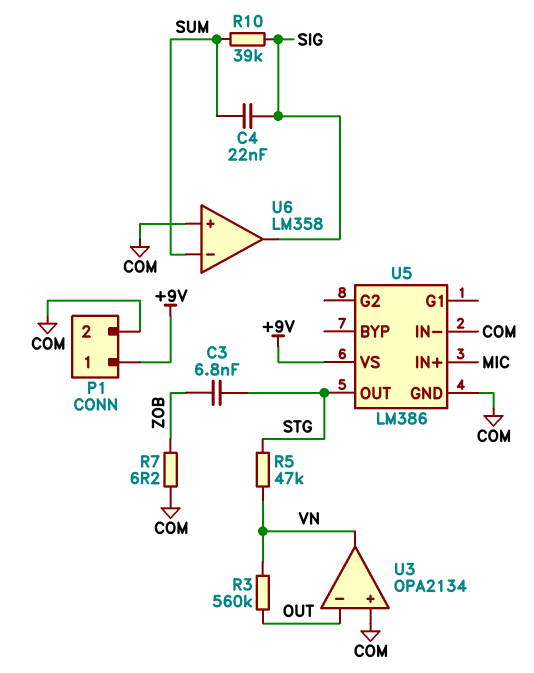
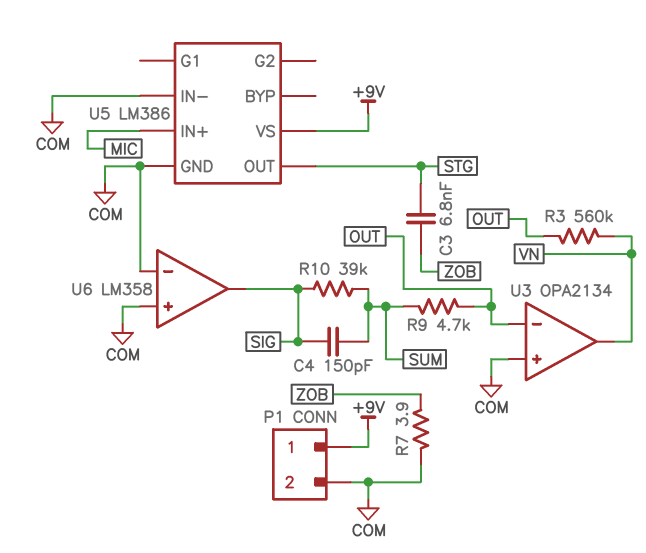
C4: 22nF (SIG, SUM) -> 150pF (SIG, SUM)
R5: 47k (STG, VN) -> none
R7: 6.2 (COM, ZOB) -> 3.9 (COM, ZOB)
R9: none -> 4.7k (OUT, SUM)
U6 pin in-: SUM -> COM

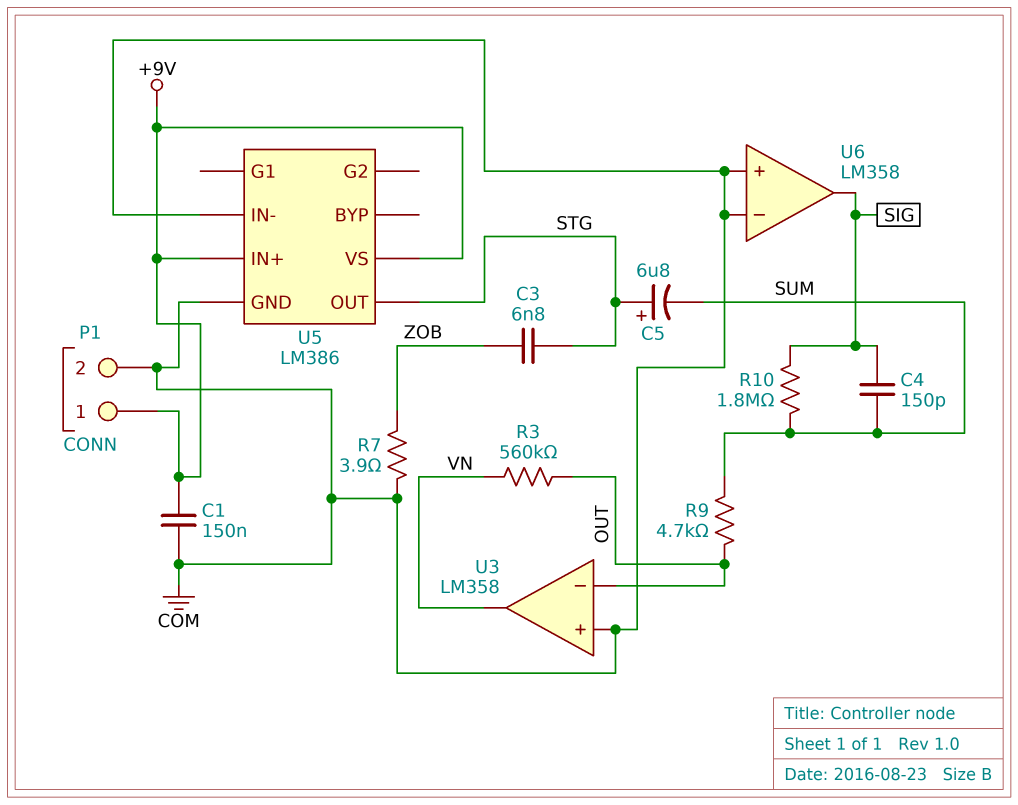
C1: none -> 150nF (+9V, COM)
C5: none -> 6.8uF (plus STG, minus SUM)
R10: 39k (SIG, SUM) -> 1.8M (SIG, SUM)
U3: OPA2134 -> LM358
U5 pin IN+: MIC -> +9V

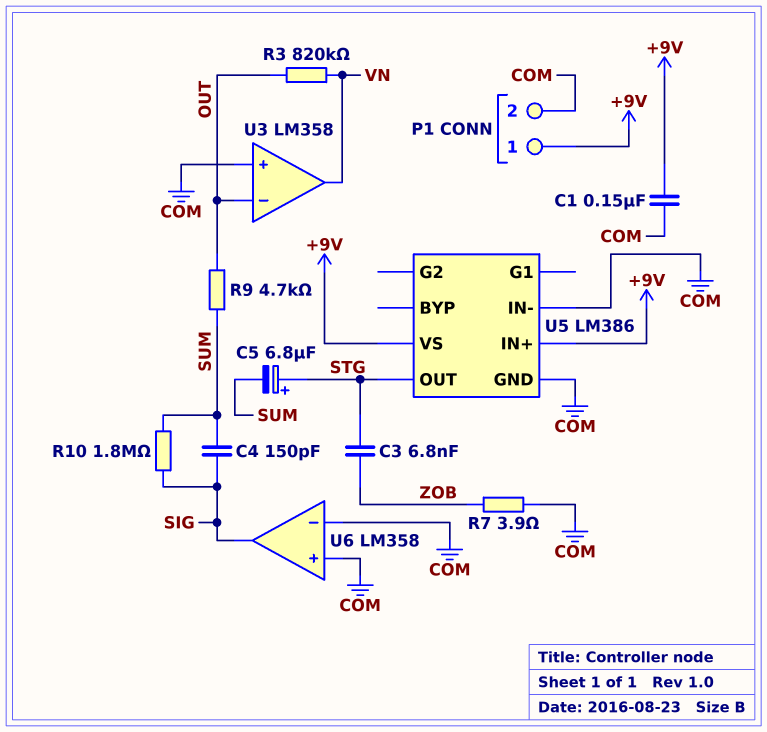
R3: 560k (OUT, VN) -> 820k (OUT, VN)

